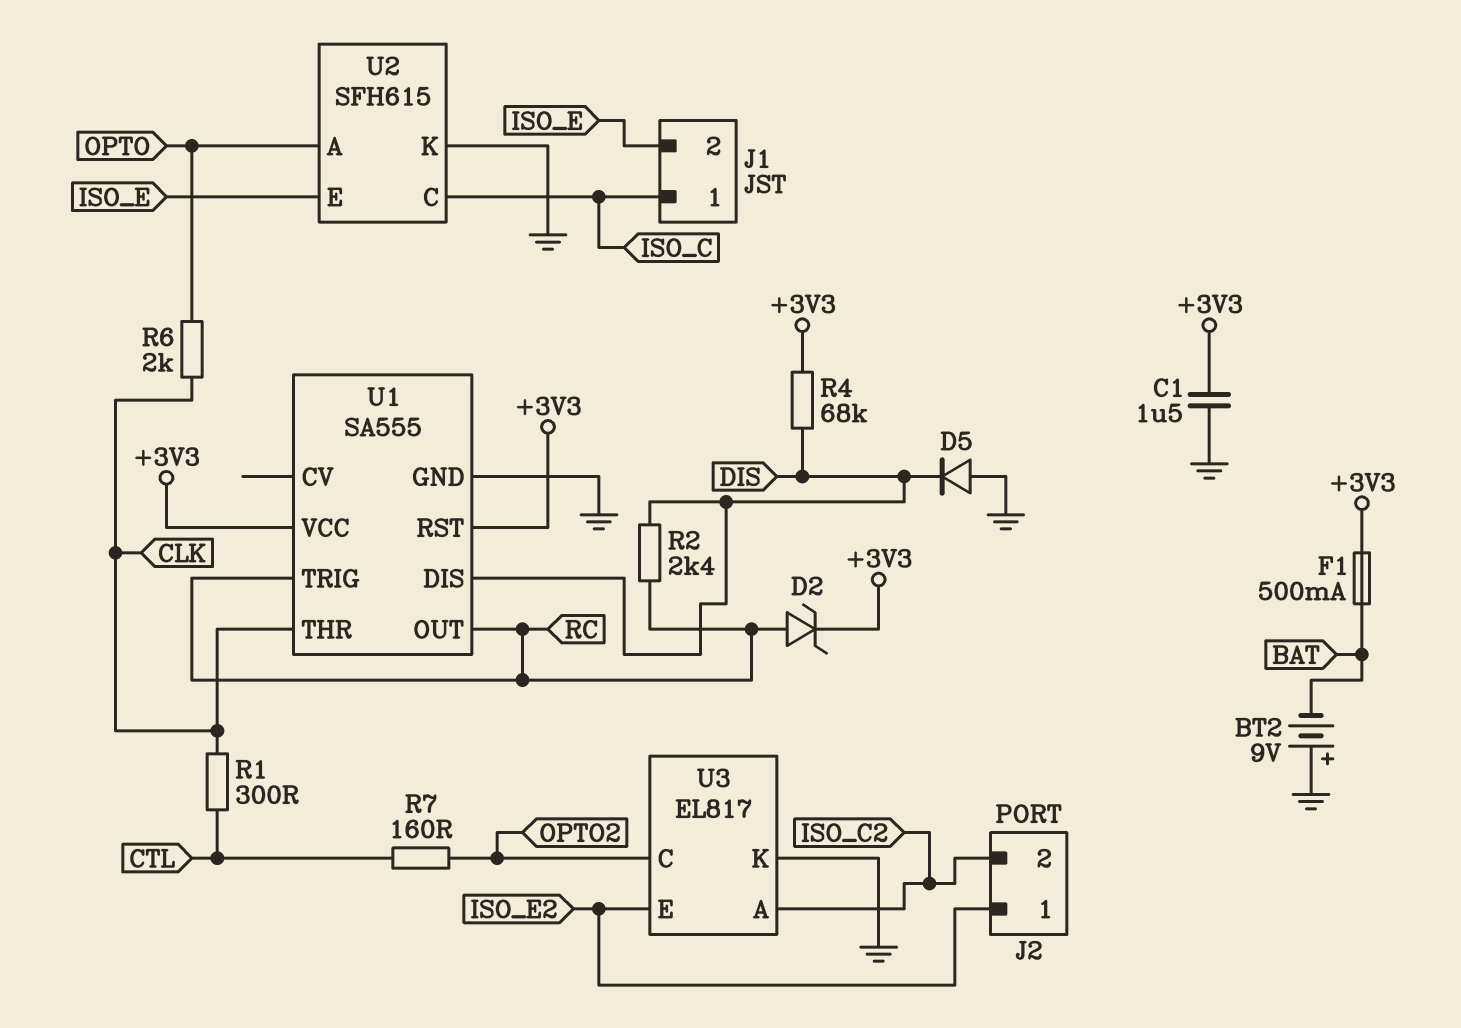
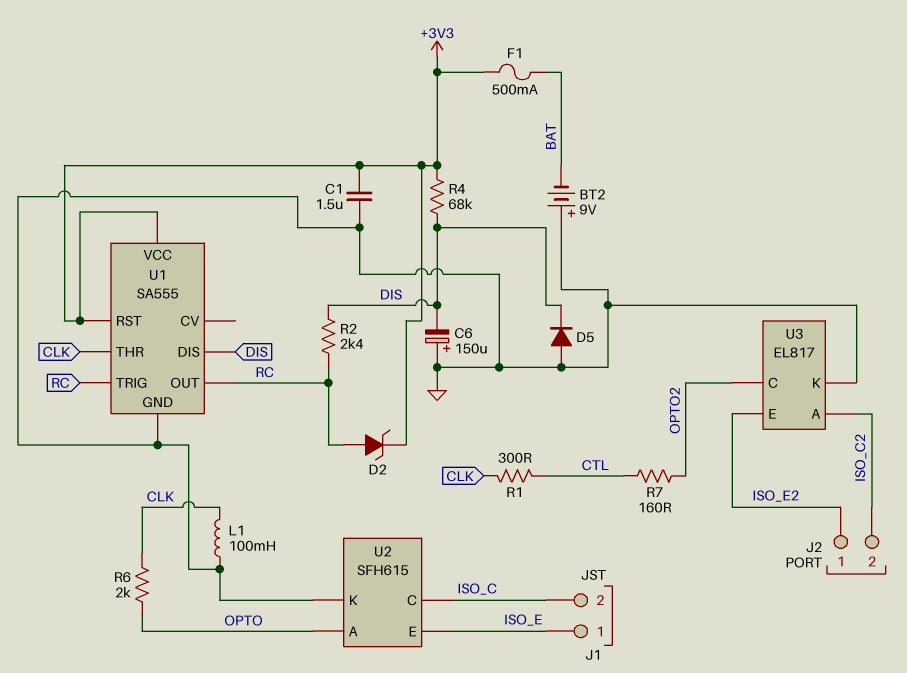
C6: none -> 150uF (plus GND, minus DIS)
J1 pin 1: ISO_C -> ISO_E
J1 pin 2: ISO_E -> ISO_C
L1: none -> 100mH (CLK, GND)

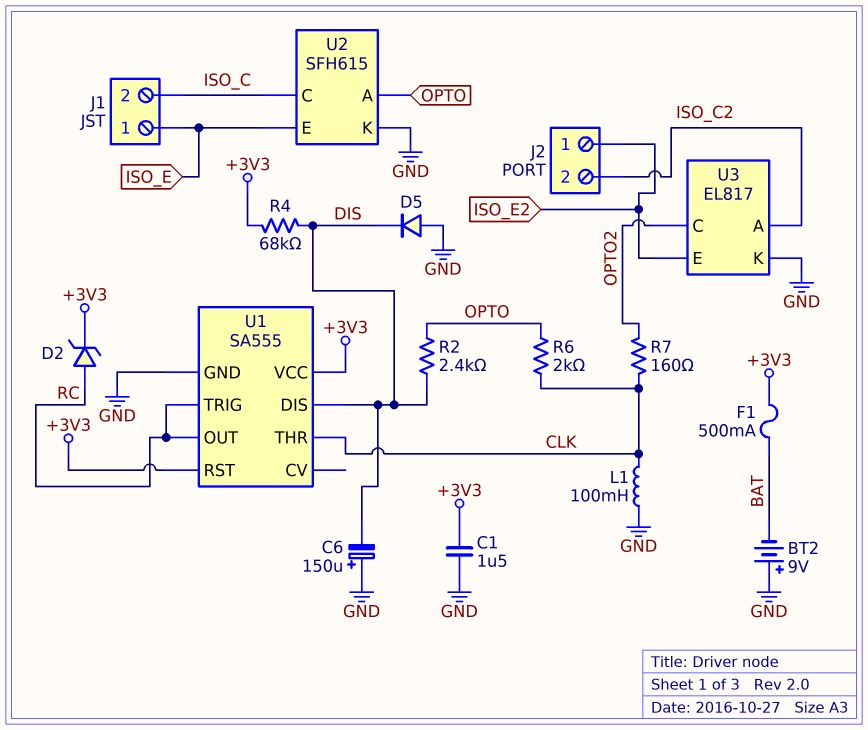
R1: 300 (CLK, CTL) -> none
R2: 2.4k (DIS, RC) -> 2.4k (DIS, OPTO)
R7: 160 (CTL, OPTO2) -> 160 (CLK, OPTO2)

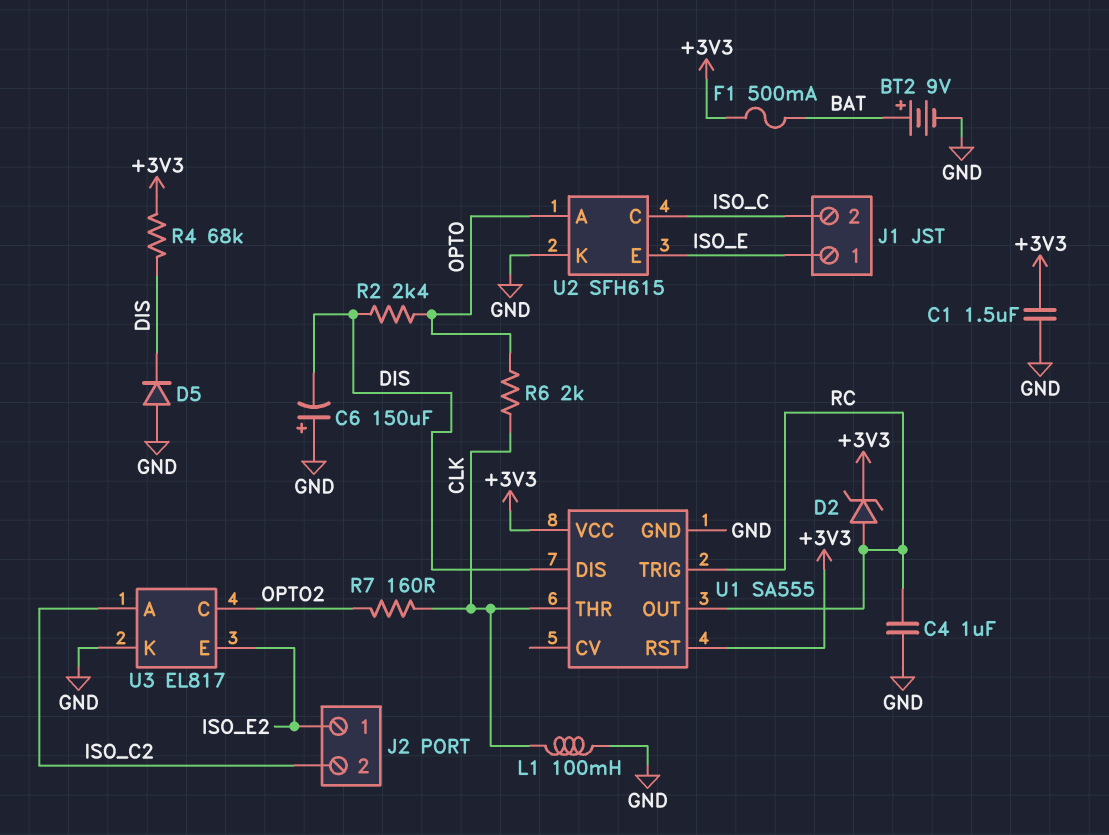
BT2: 9V (plus GND, minus BAT) -> 9V (plus BAT, minus GND)
C4: none -> 1uF (GND, RC)

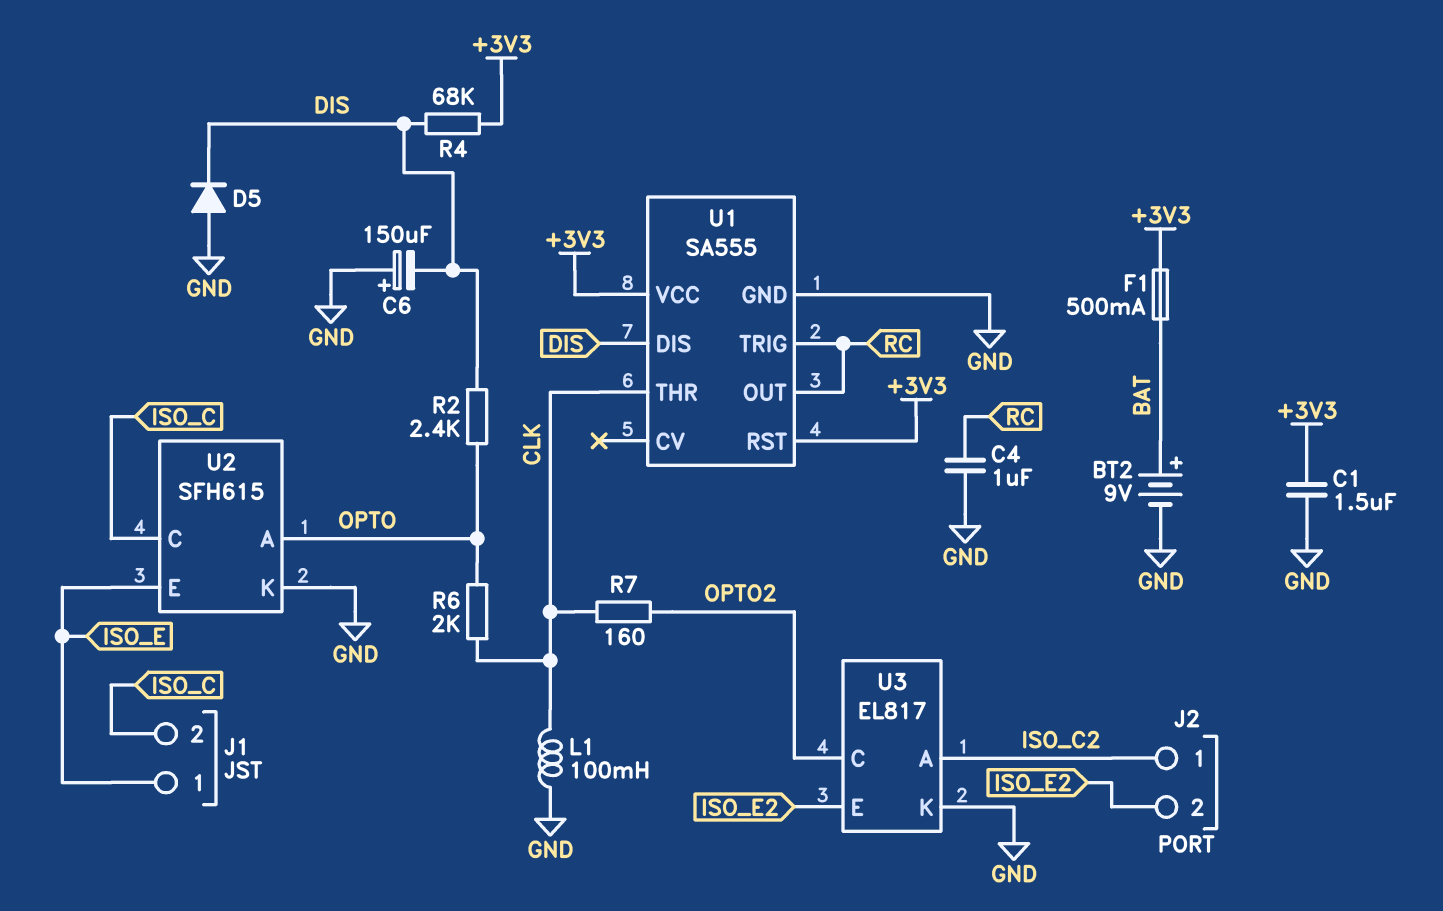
D2: zener (A RC, K +3V3) -> none
J2 pin 1: ISO_E2 -> ISO_C2
J2 pin 2: ISO_C2 -> ISO_E2

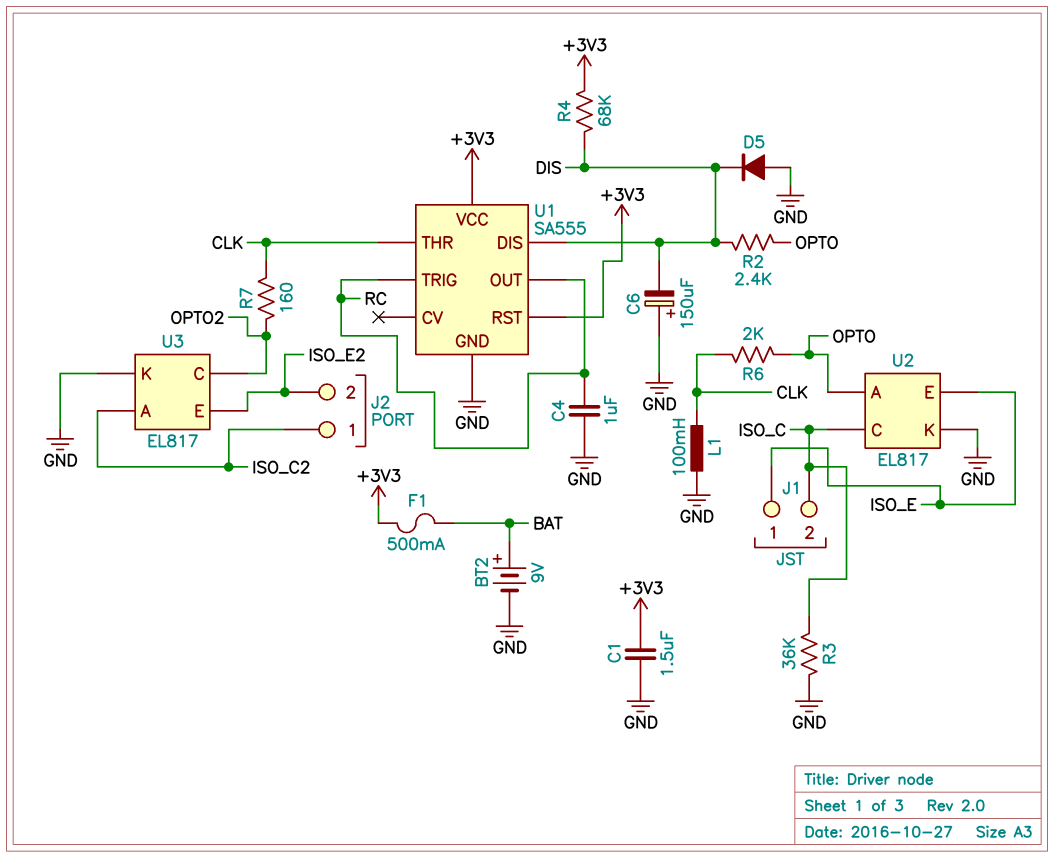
R3: none -> 36k (GND, ISO_C)
U2: SFH615 -> EL817

